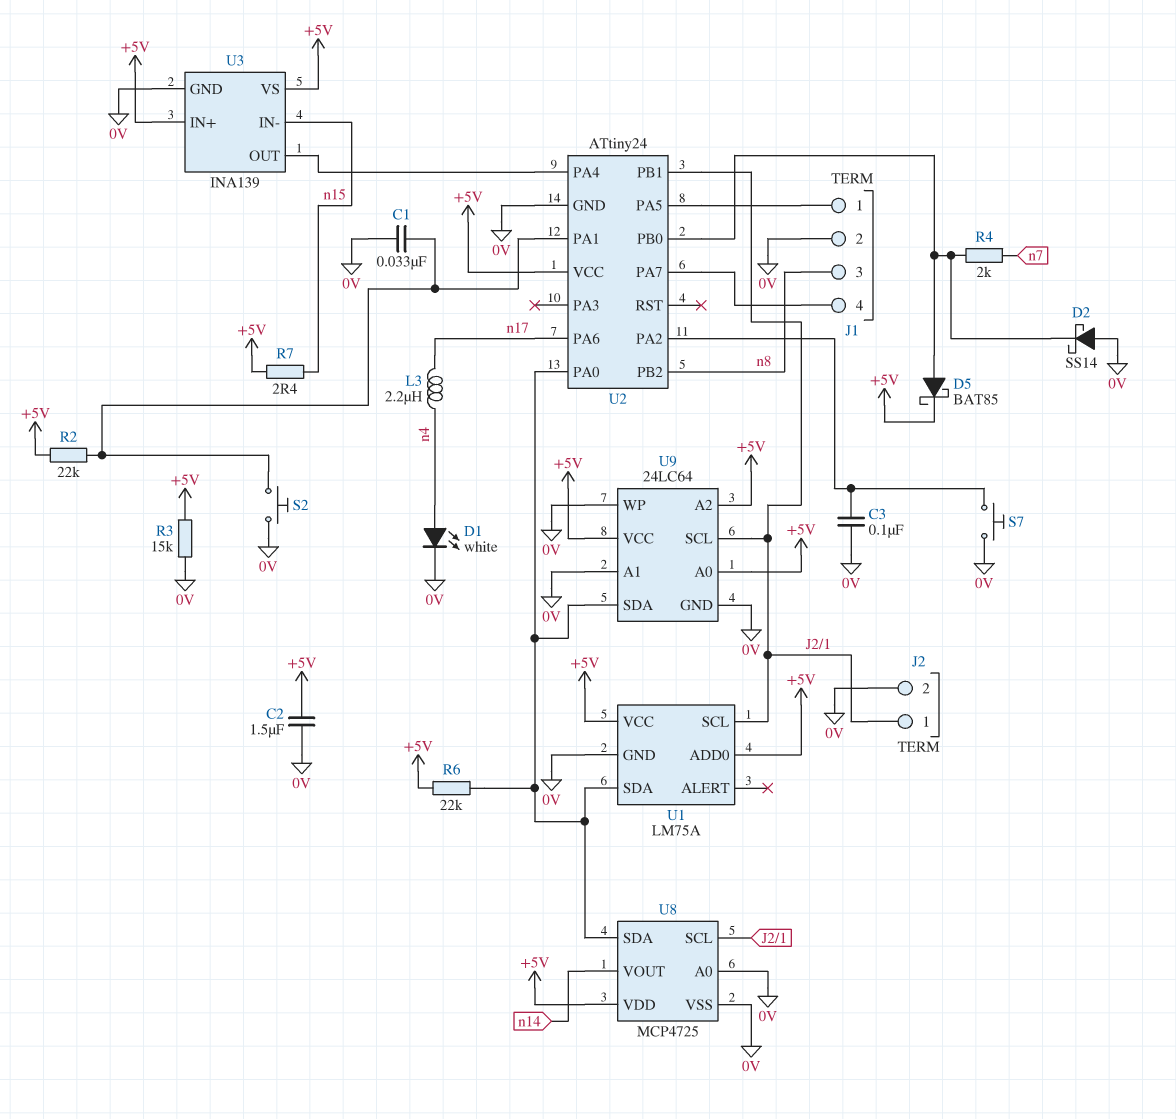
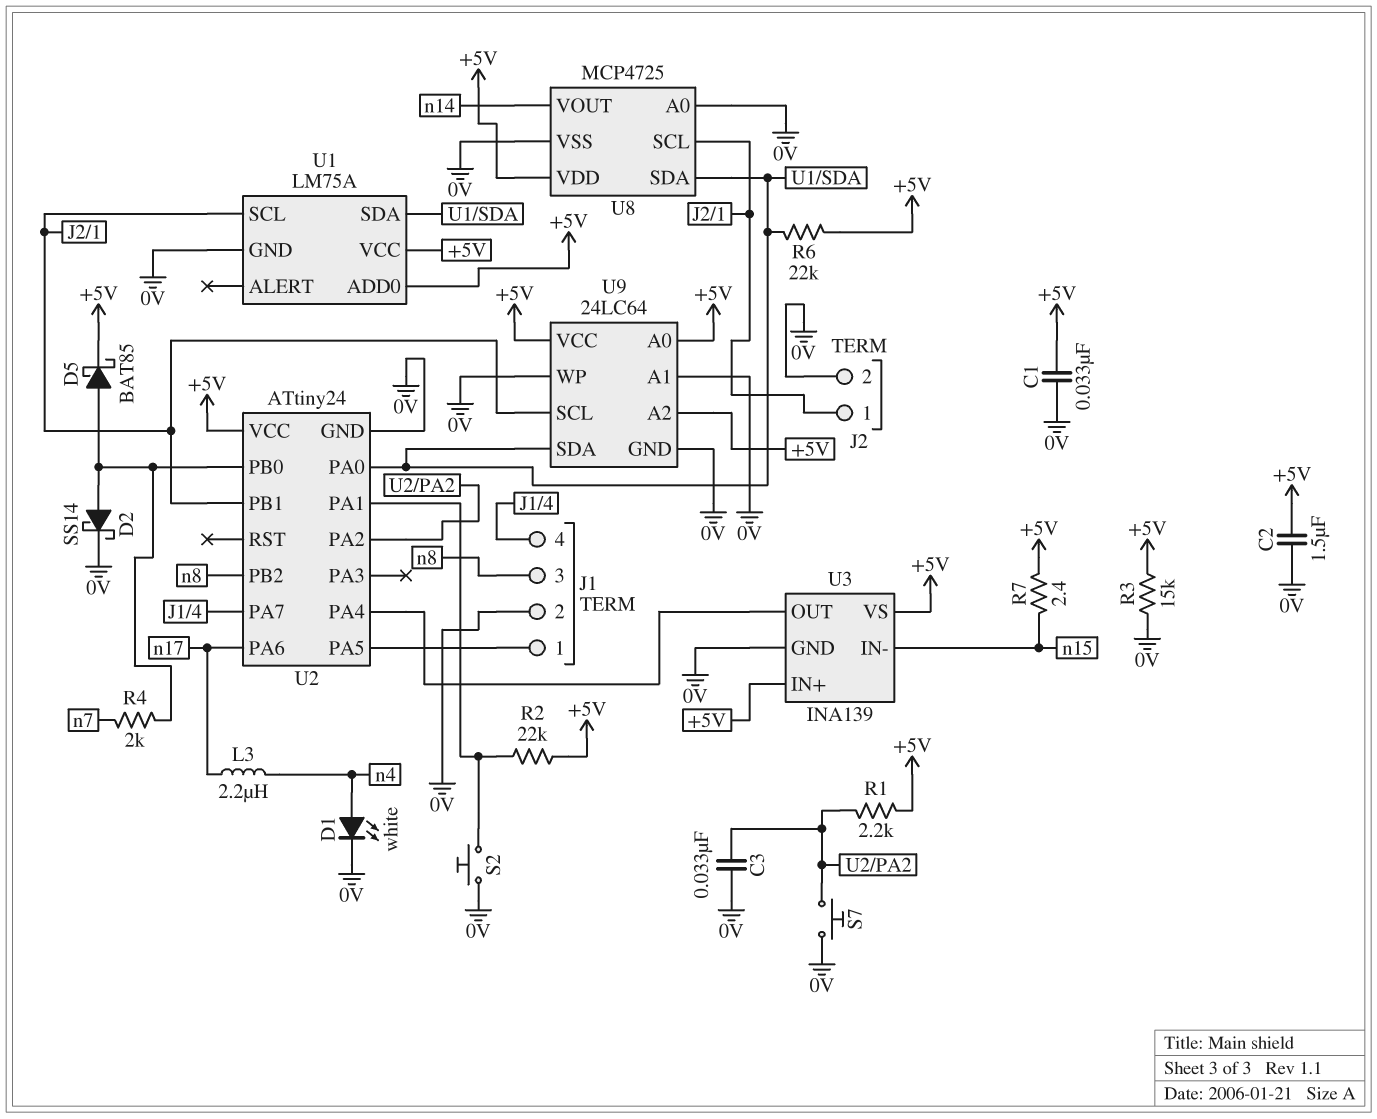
C1: 33nF (0V, U2/PA1) -> 33nF (+5V, 0V)
C3: 100nF (0V, U2/PA2) -> 33nF (0V, U2/PA2)
D2: schottky SS14 (A 0V, K U2/PB0) -> schottky SS14 (A U2/PB0, K 0V)
R1: none -> 2.2k (+5V, U2/PA2)

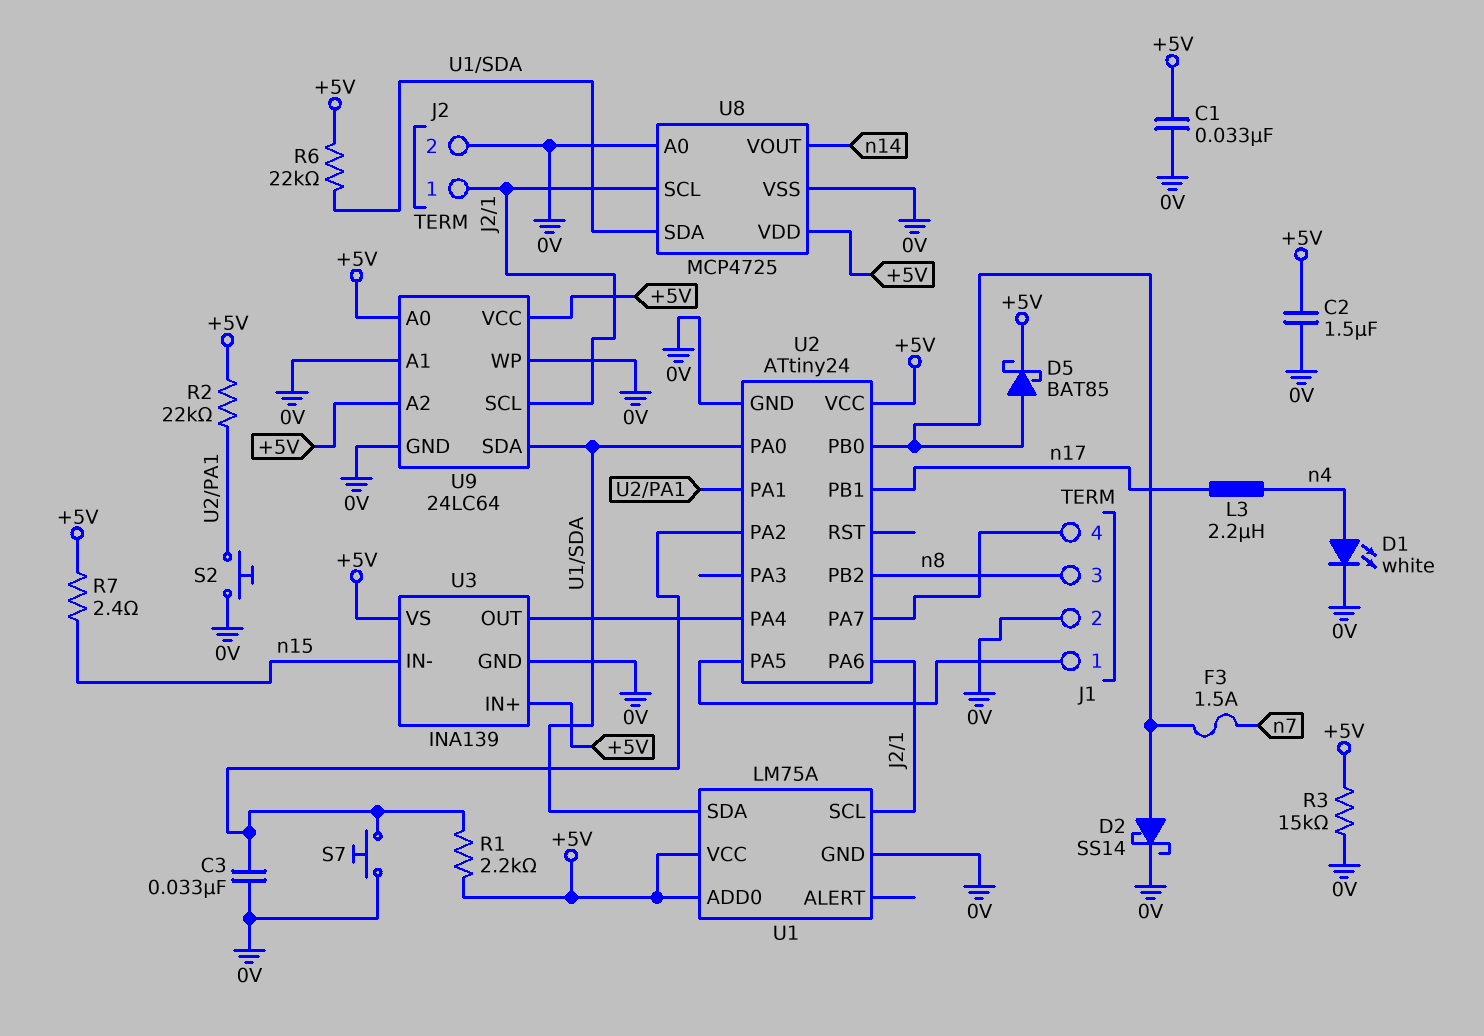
F3: none -> 1.5A (U2/PB0, n7)
R4: 2k (U2/PB0, n7) -> none
U2 pin PA6: n17 -> J2/1
U2 pin PB1: J2/1 -> n17

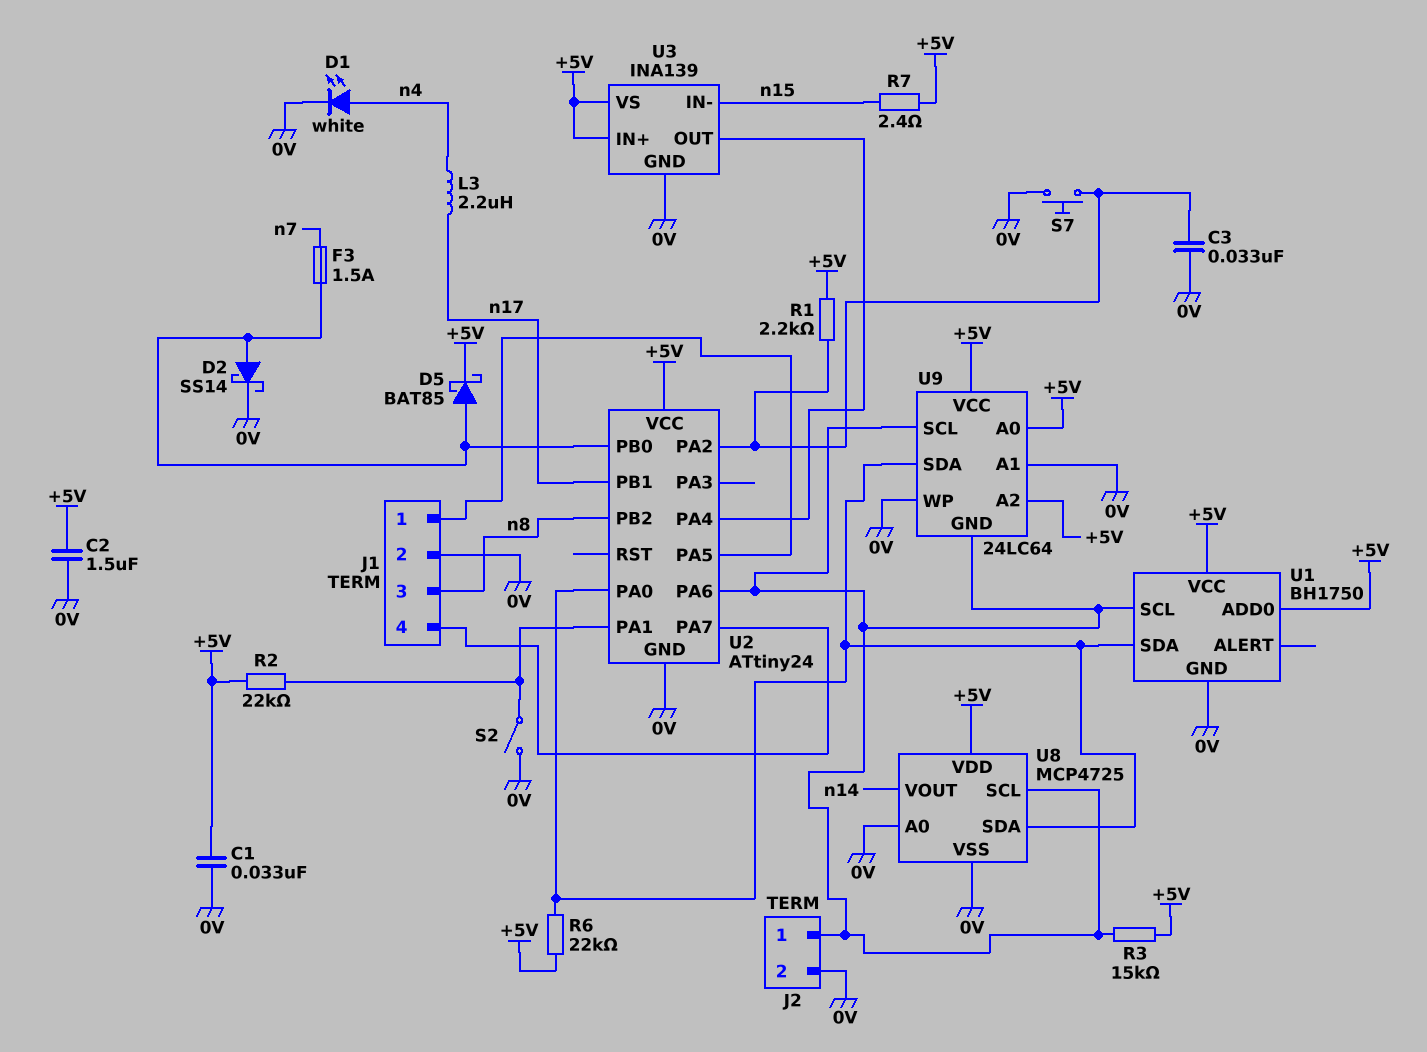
R3: 15k (+5V, 0V) -> 15k (+5V, J2/1)
S2: button (0V, U2/PA1) -> switch (0V, U2/PA1)
U1: LM75A -> BH1750
U9 pin GND: 0V -> J2/1

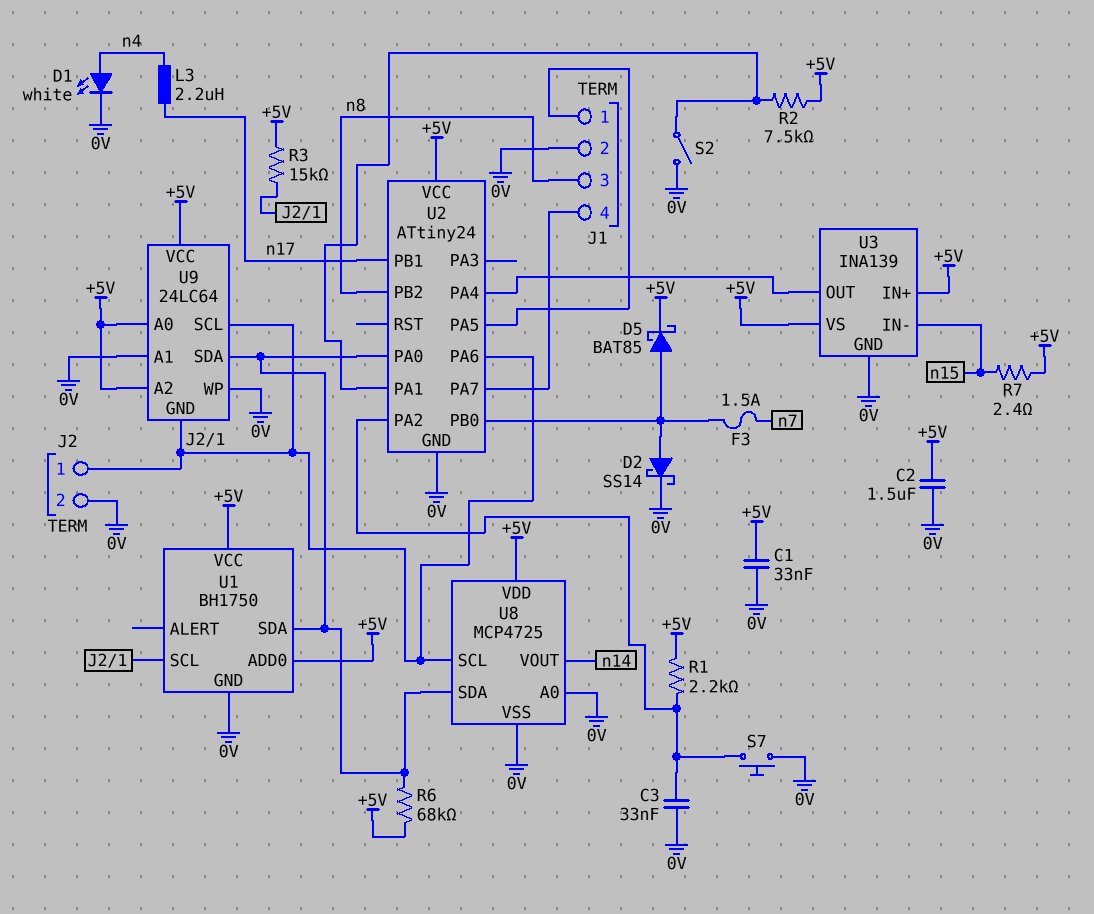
R2: 22k (+5V, U2/PA1) -> 7.5k (+5V, U2/PA1)
R6: 22k (+5V, U1/SDA) -> 68k (+5V, U1/SDA)

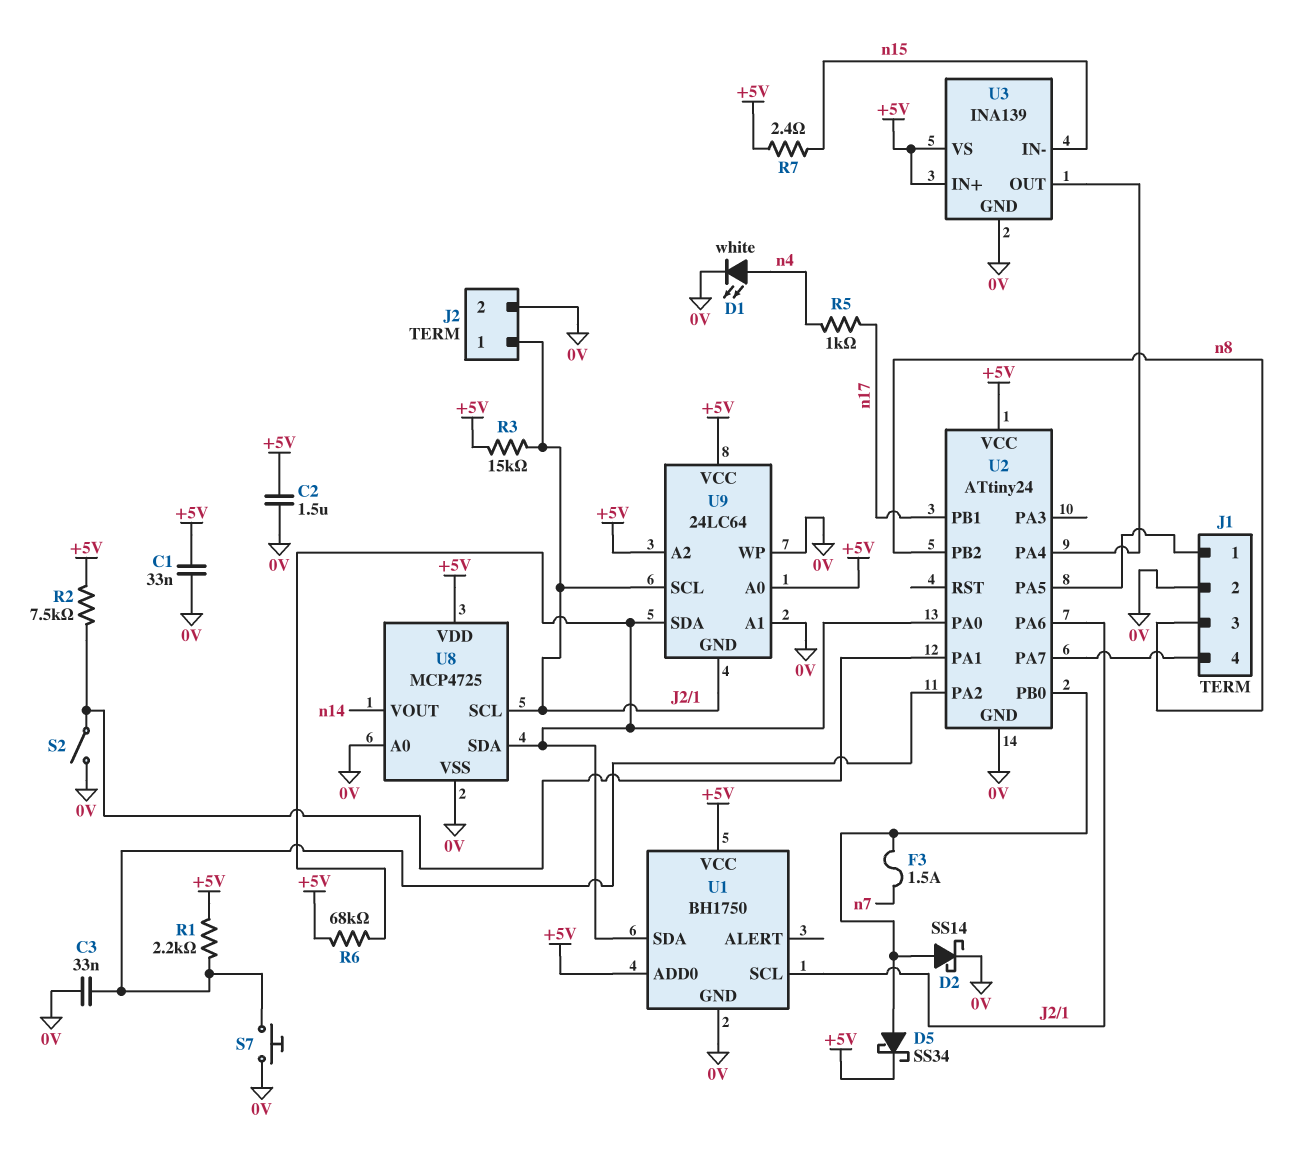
D5: schottky BAT85 (A U2/PB0, K +5V) -> schottky SS34 (A U2/PB0, K +5V)
L3: 2.2uH (n4, n17) -> none
R5: none -> 1k (n4, n17)

